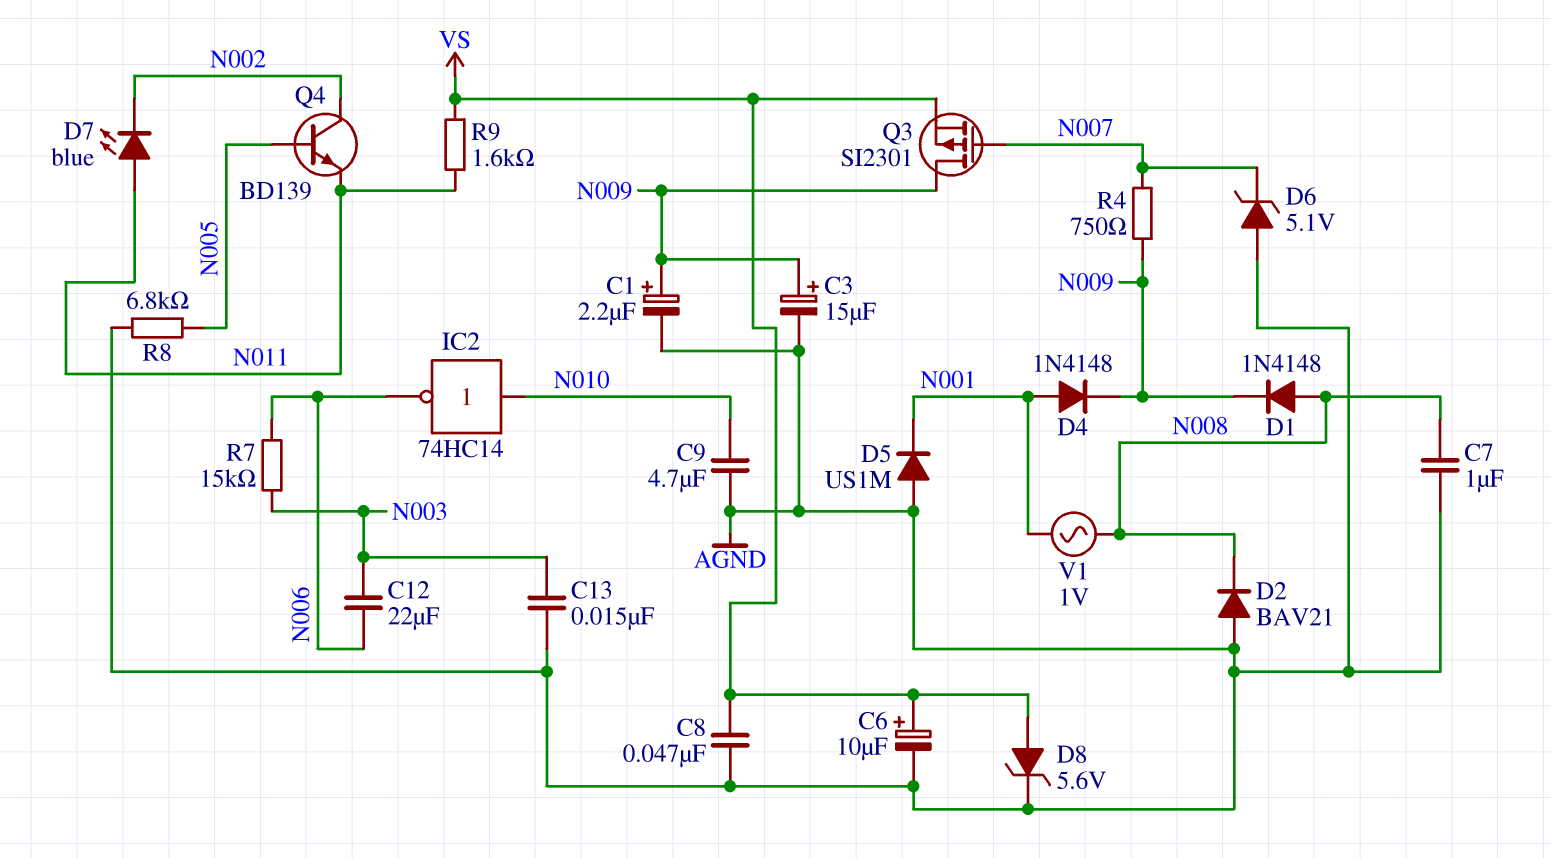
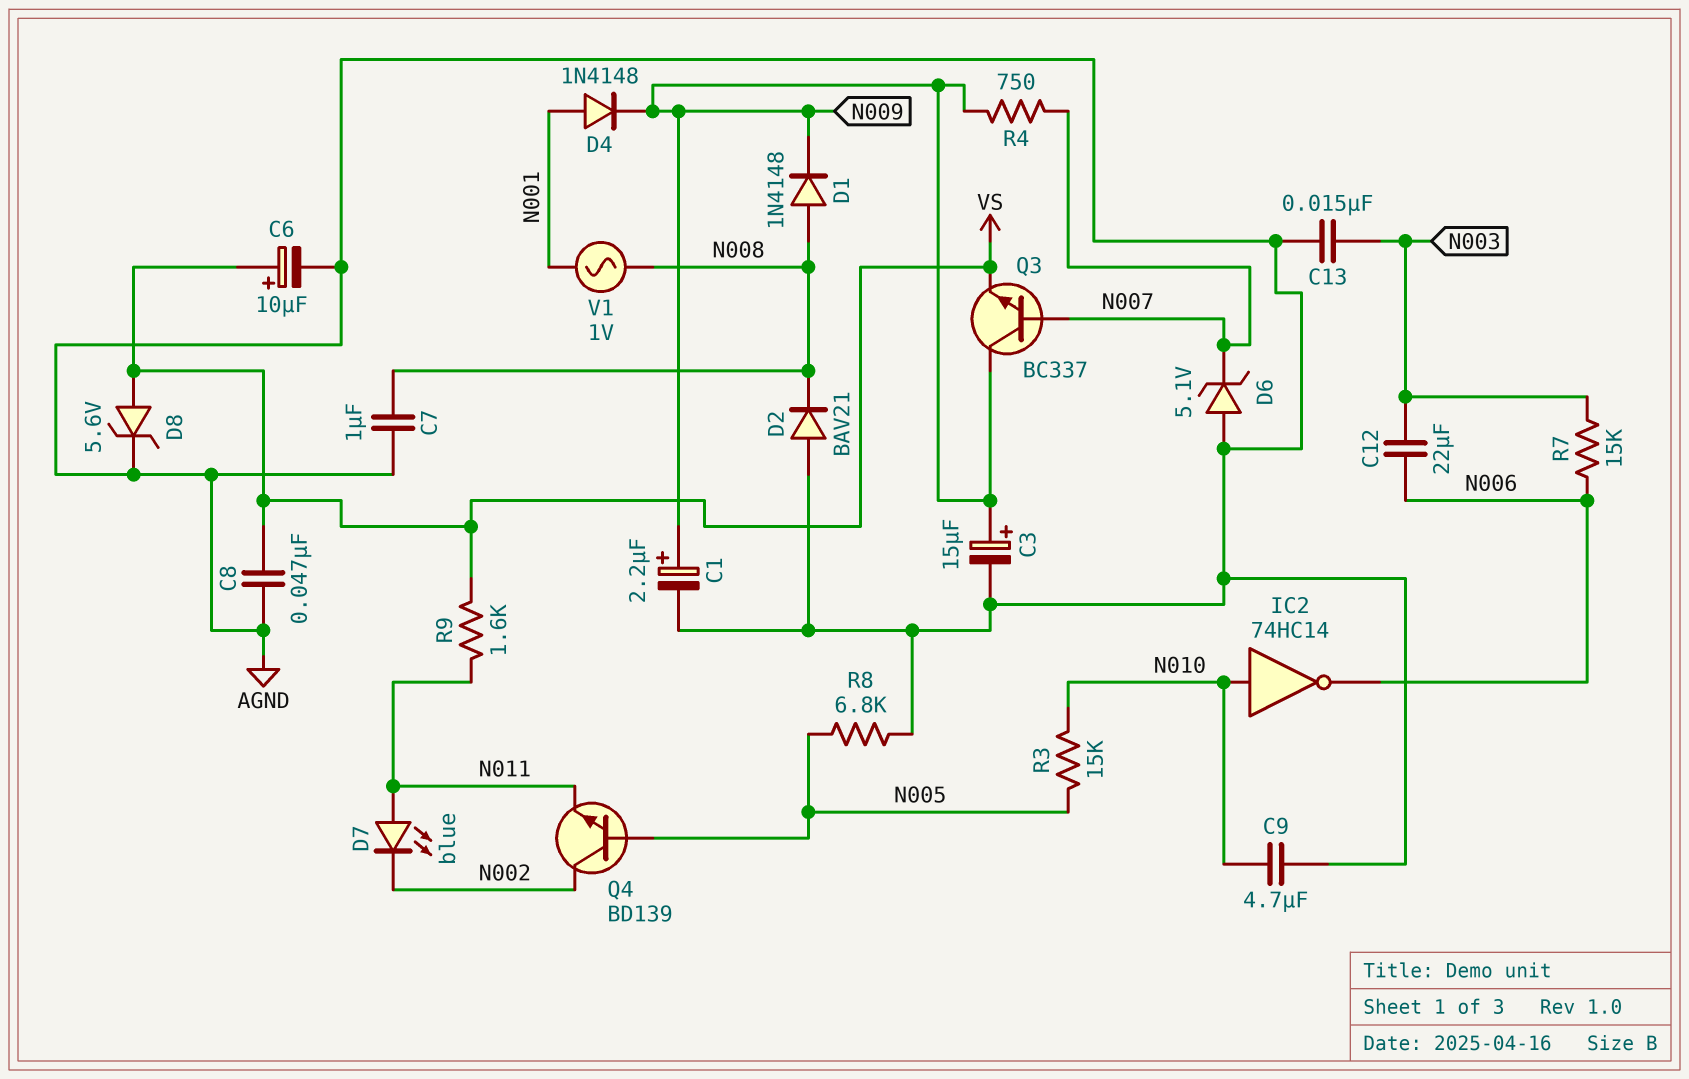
D5: diode US1M (A AGND, K N001) -> none
Q3: PMOS SI2301 (G N007, D N009, S VS) -> NPN BC337 (B N007, C N009, E VS)
R3: none -> 15k (N005, N010)

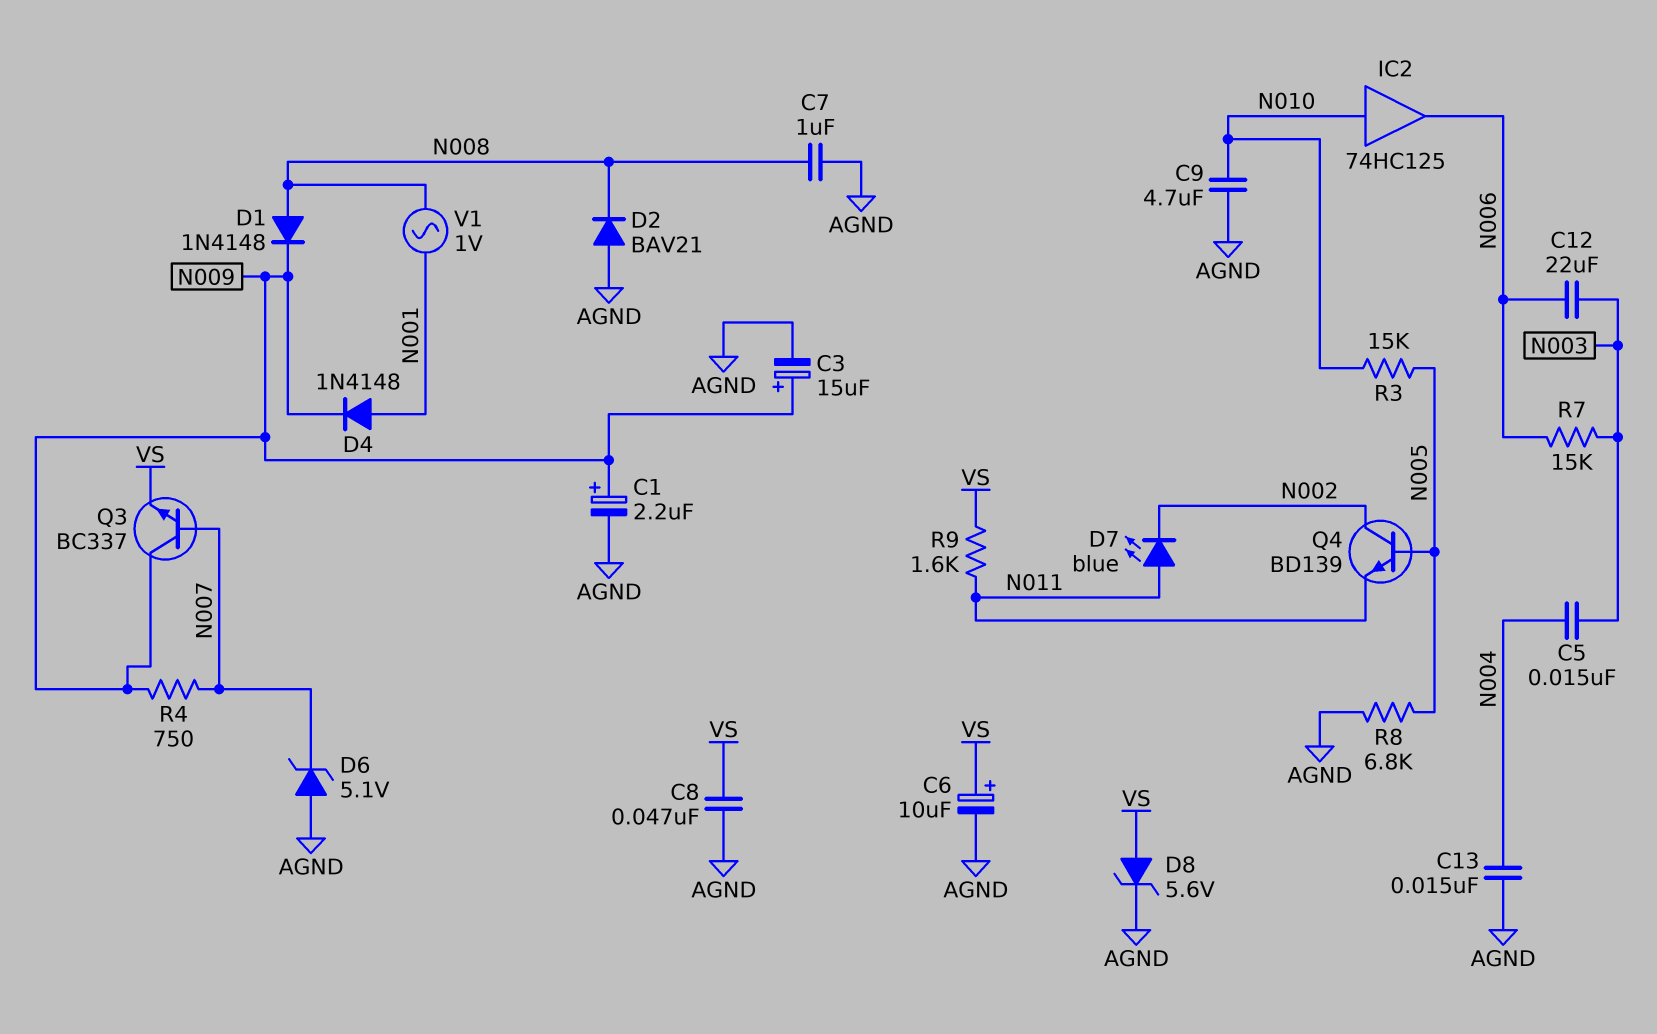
C5: none -> 15nF (N003, N004)
C13: 15nF (AGND, N003) -> 15nF (AGND, N004)
IC2: NOT 74HC14 (in N010, out N006) -> buffer 74HC125 (in N010, out N006)

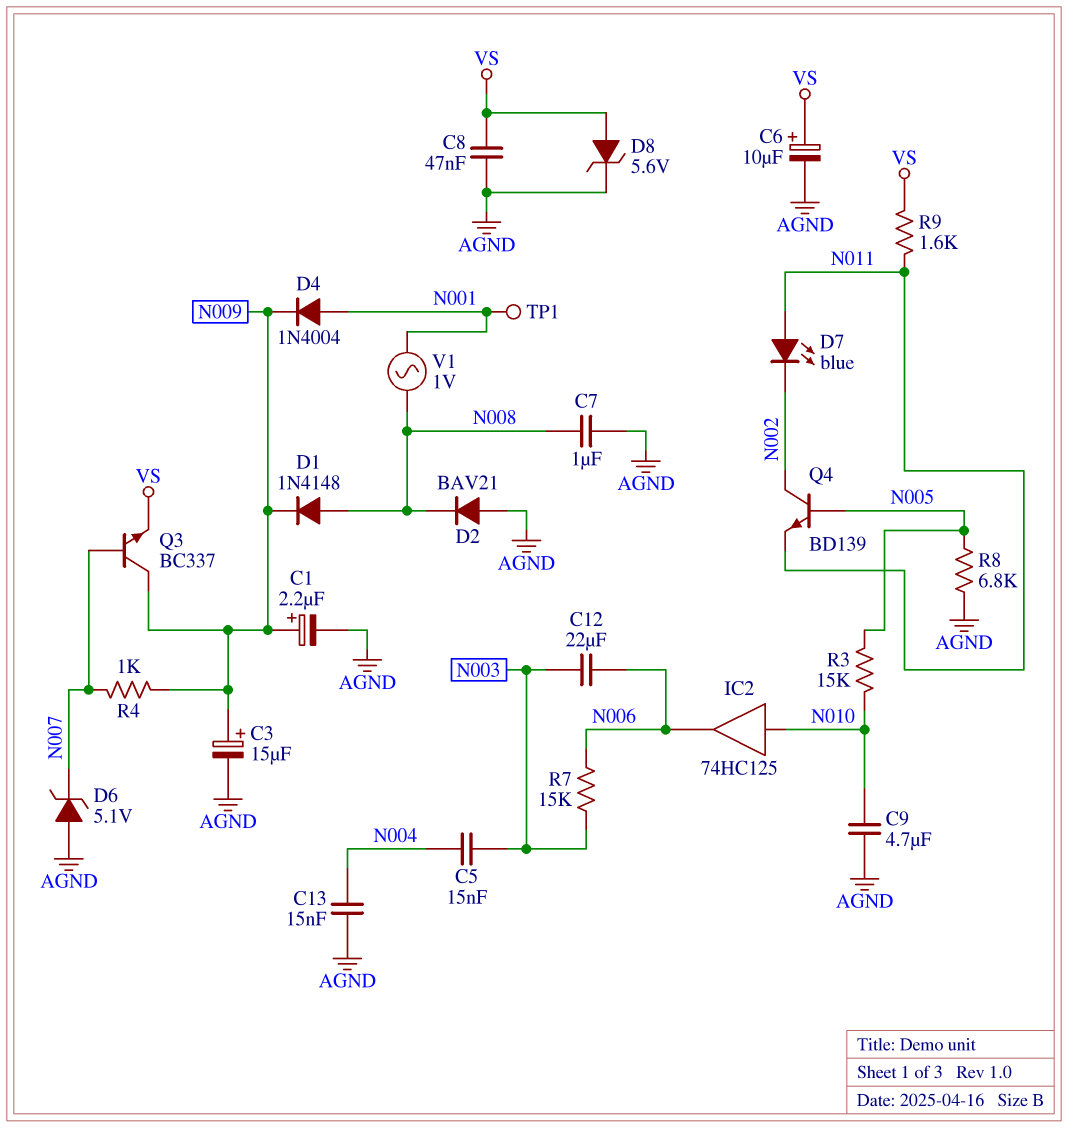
D4: diode 1N4148 (A N001, K N009) -> diode 1N4004 (A N001, K N009)
R4: 750 (N007, N009) -> 1k (N007, N009)
TP1: none -> test point (N001)

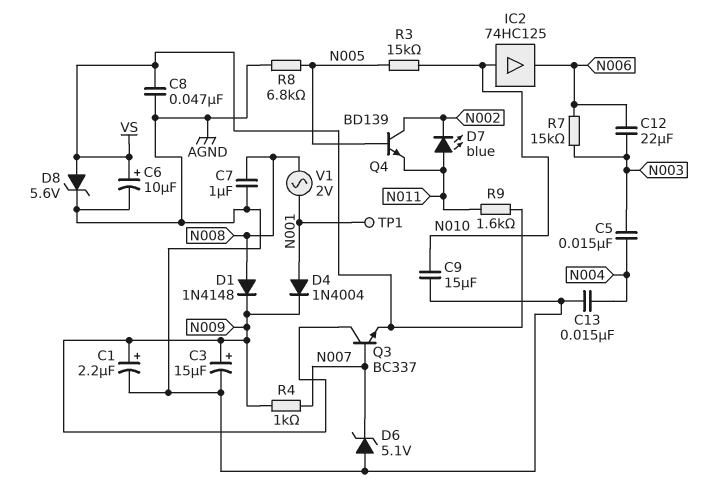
C9: 4.7uF (AGND, N010) -> 15uF (AGND, N010)
D2: diode BAV21 (A AGND, K N008) -> none
V1: AC 1V (N001, N008) -> AC 2V (N001, N008)

